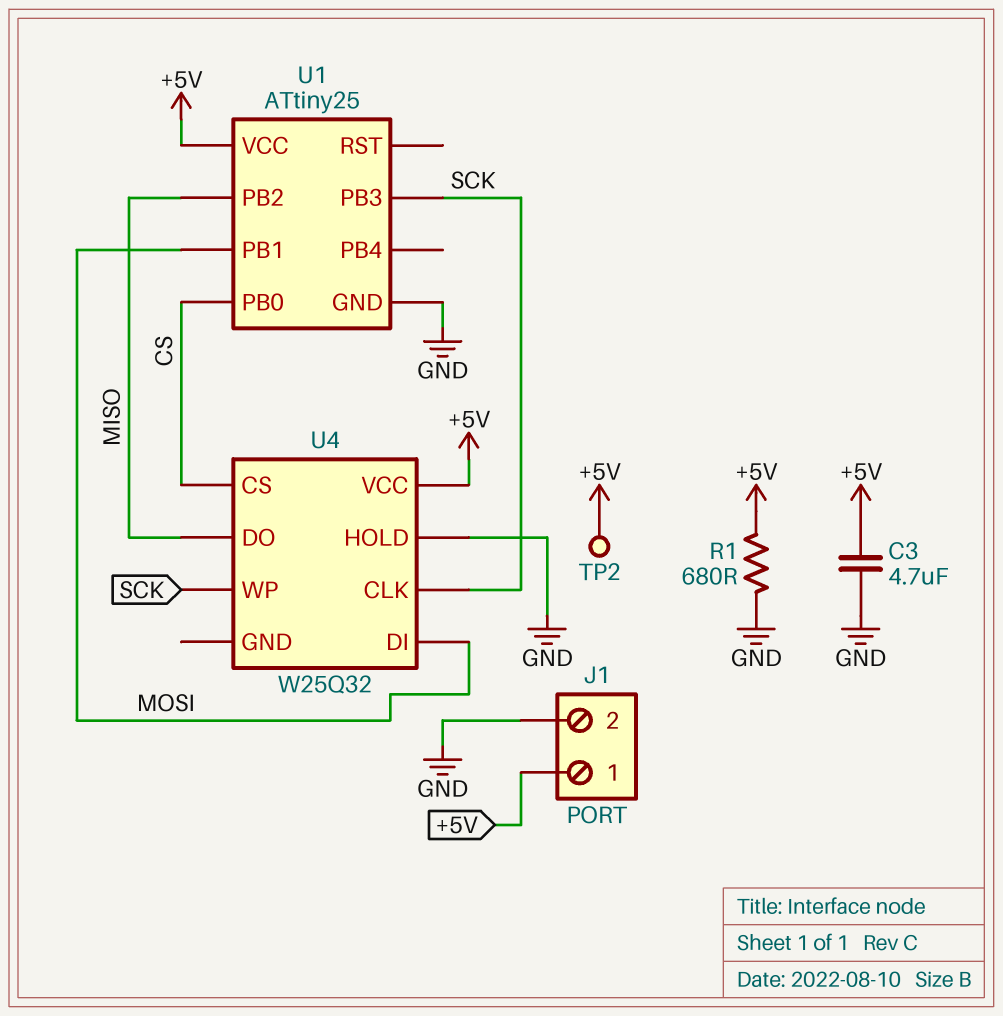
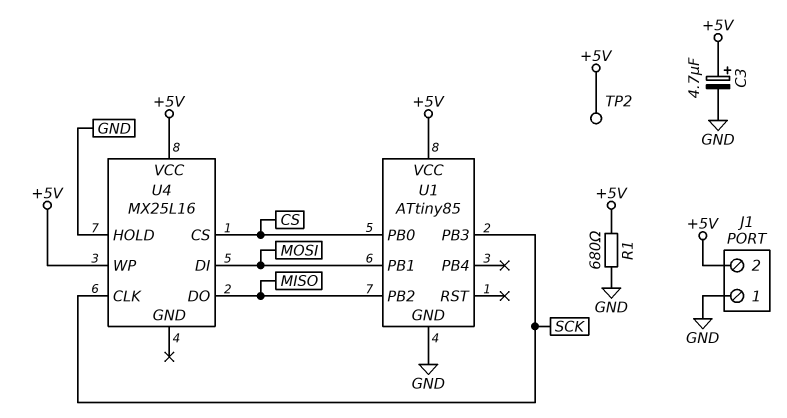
C3: 4.7uF (+5V, GND) -> 4.7uF (plus +5V, minus GND)
J1 pin 1: +5V -> GND
J1 pin 2: GND -> +5V
U1: ATtiny25 -> ATtiny85
U4: W25Q32 -> MX25L16
U4 pin WP: SCK -> +5V

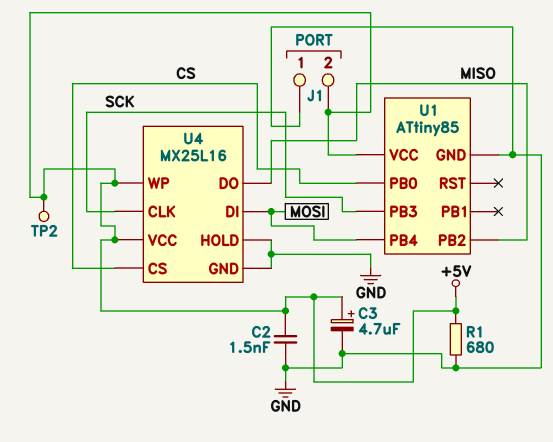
C2: none -> 1.5nF (+5V, GND)
U1 pin PB1: MOSI -> none
U1 pin PB4: none -> MOSI
U4 pin GND: none -> GND

